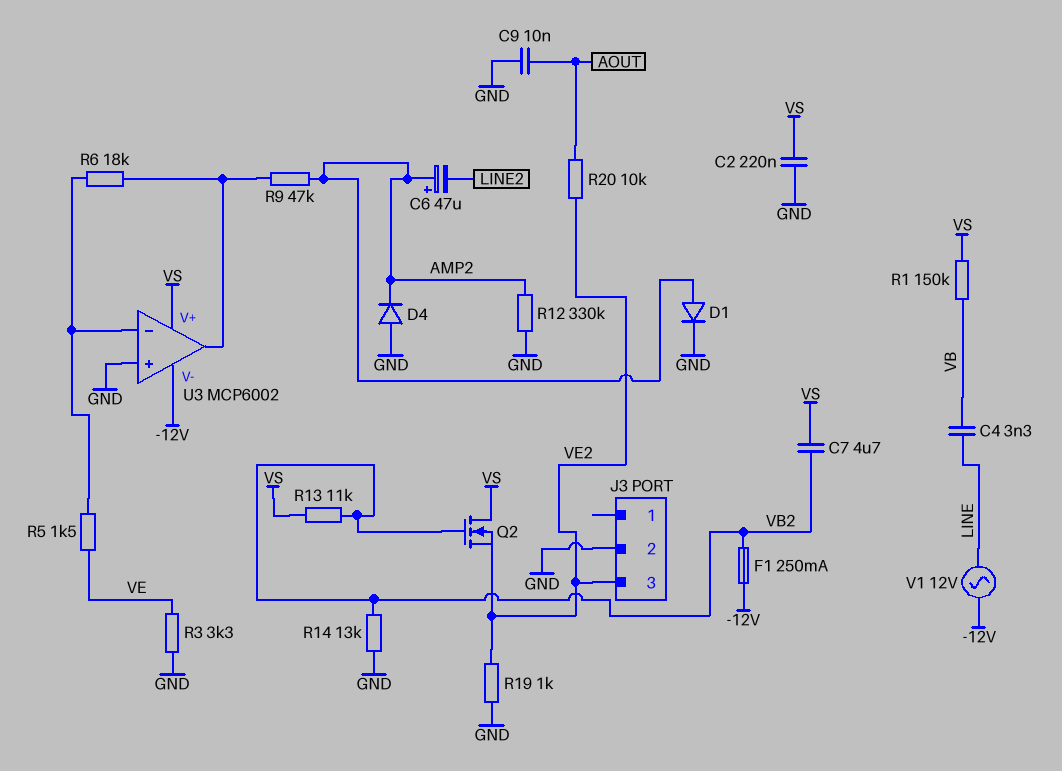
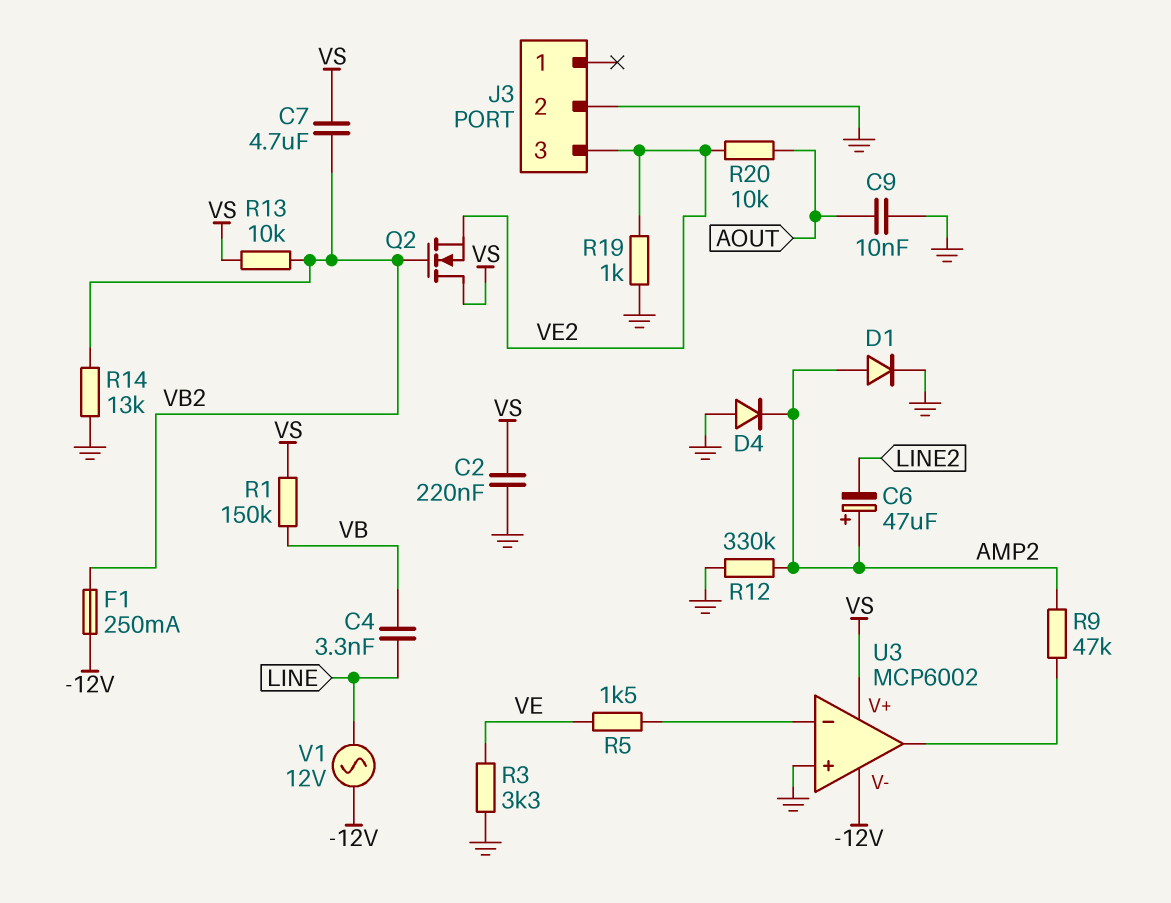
R6: 18k (U3/in-, U3/out) -> none
R13: 11k (VB2, VS) -> 10k (VB2, VS)

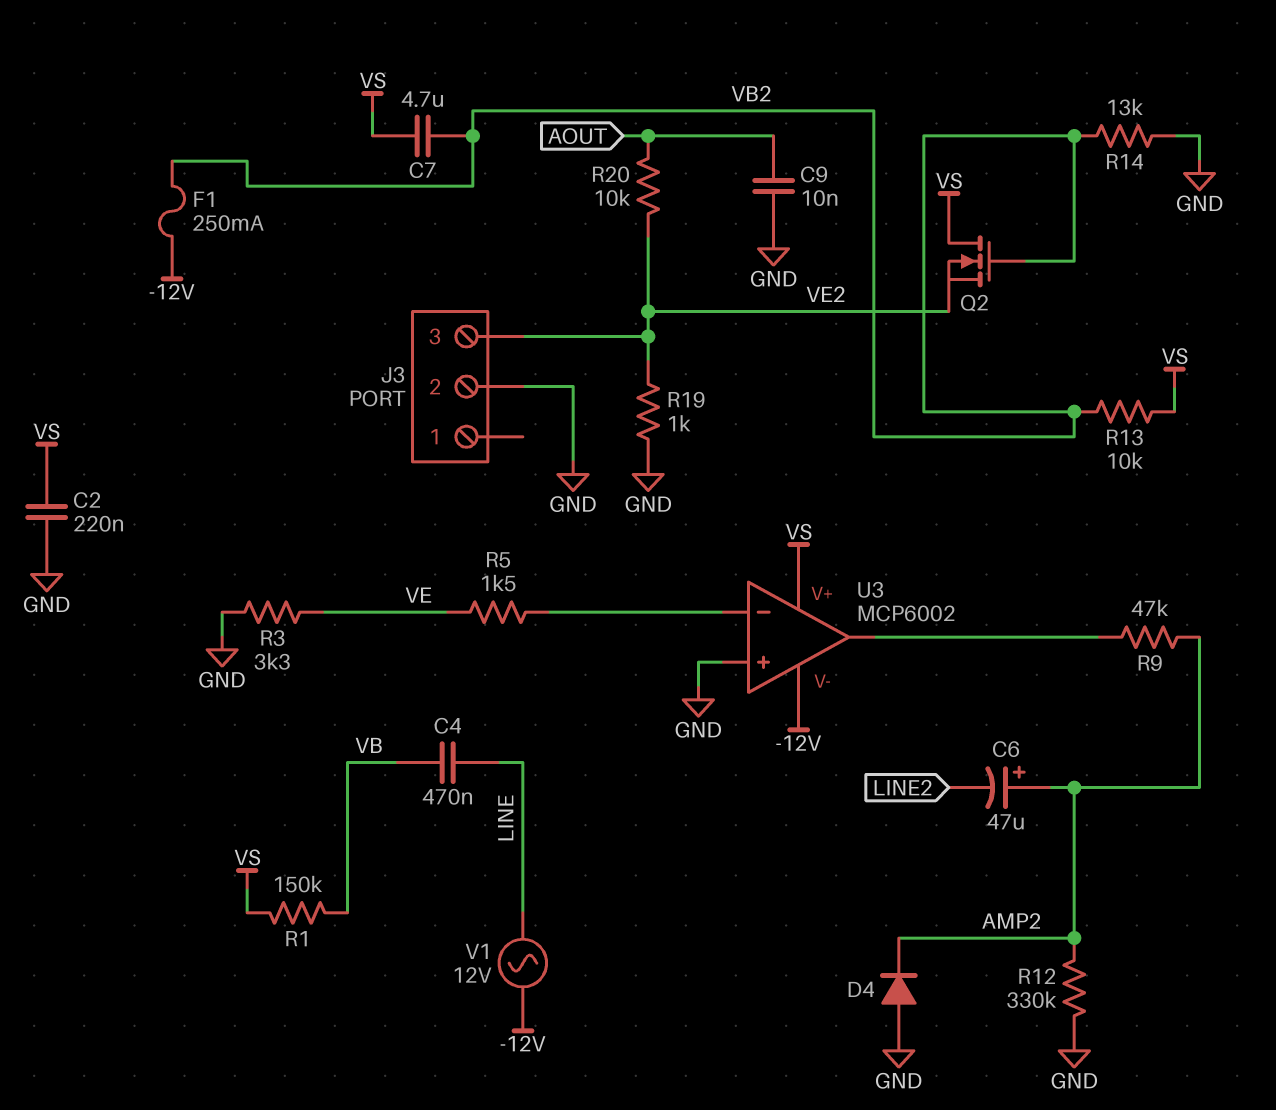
C4: 3.3nF (LINE, VB) -> 470nF (LINE, VB)
D1: diode (A AMP2, K GND) -> none

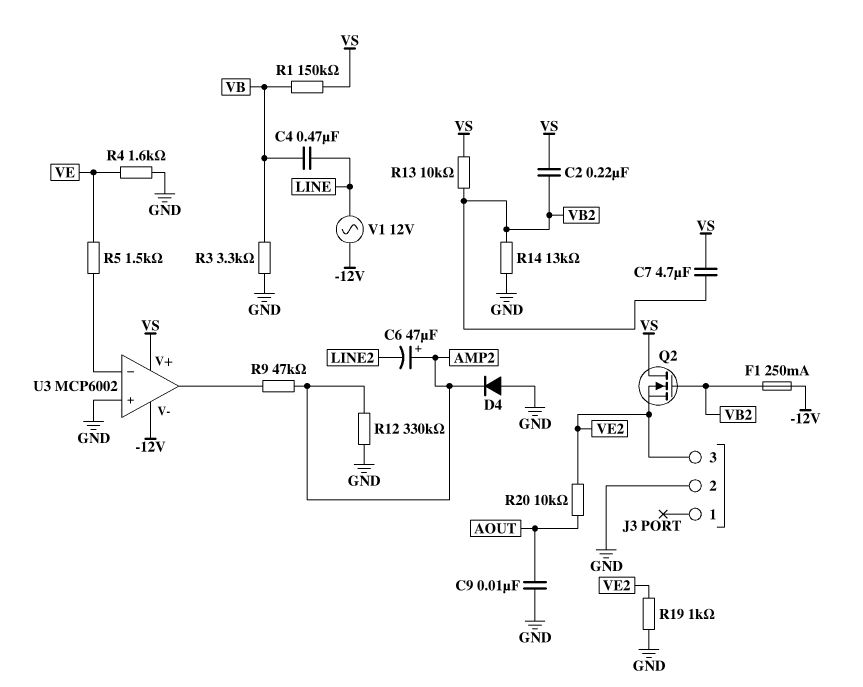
C2: 220nF (GND, VS) -> 220nF (VB2, VS)
R3: 3.3k (GND, VE) -> 3.3k (GND, VB)
R4: none -> 1.6k (GND, VE)

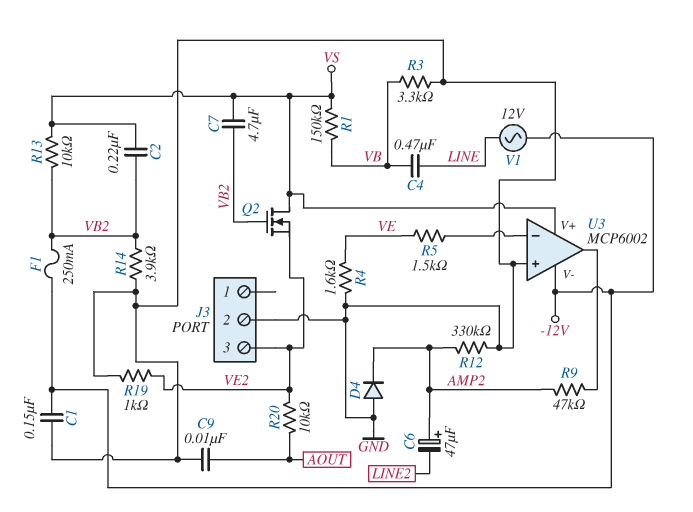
C1: none -> 150nF (-12V, GND)
R14: 13k (GND, VB2) -> 3.9k (GND, VB2)

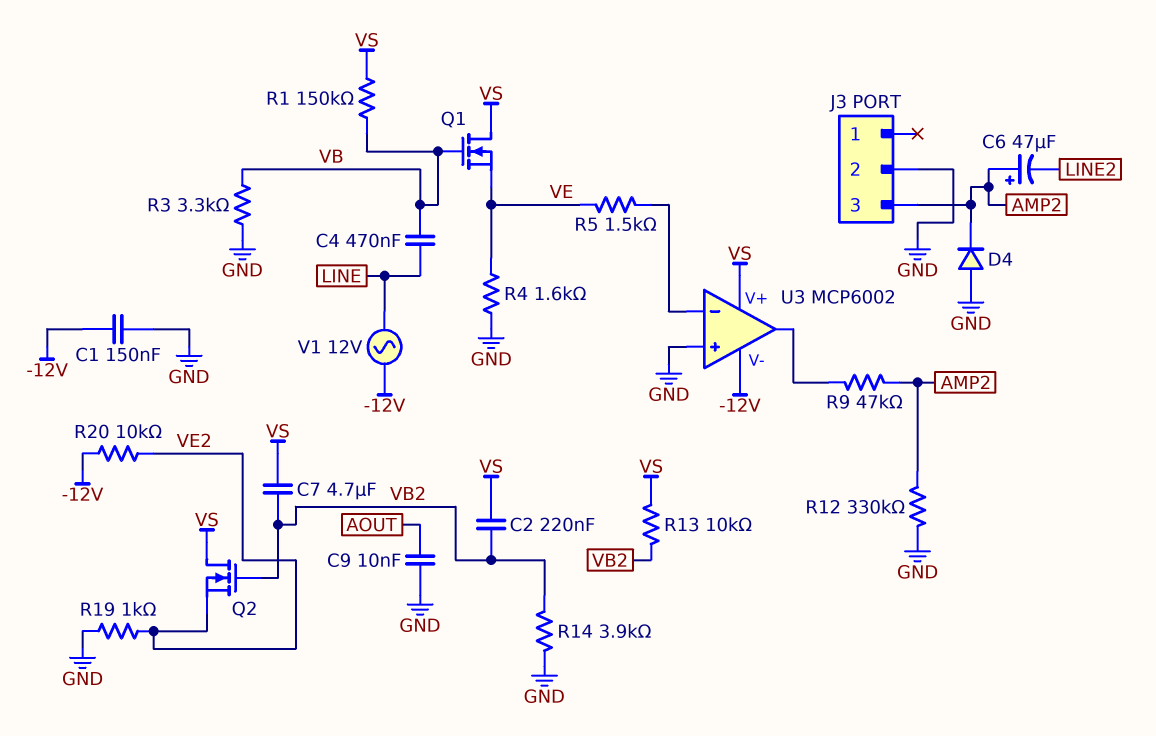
F1: 250mA (-12V, VB2) -> none
J3 pin 3: VE2 -> AMP2
Q1: none -> NMOS (G VB, D VS, S VE)
R20: 10k (AOUT, VE2) -> 10k (-12V, VE2)

